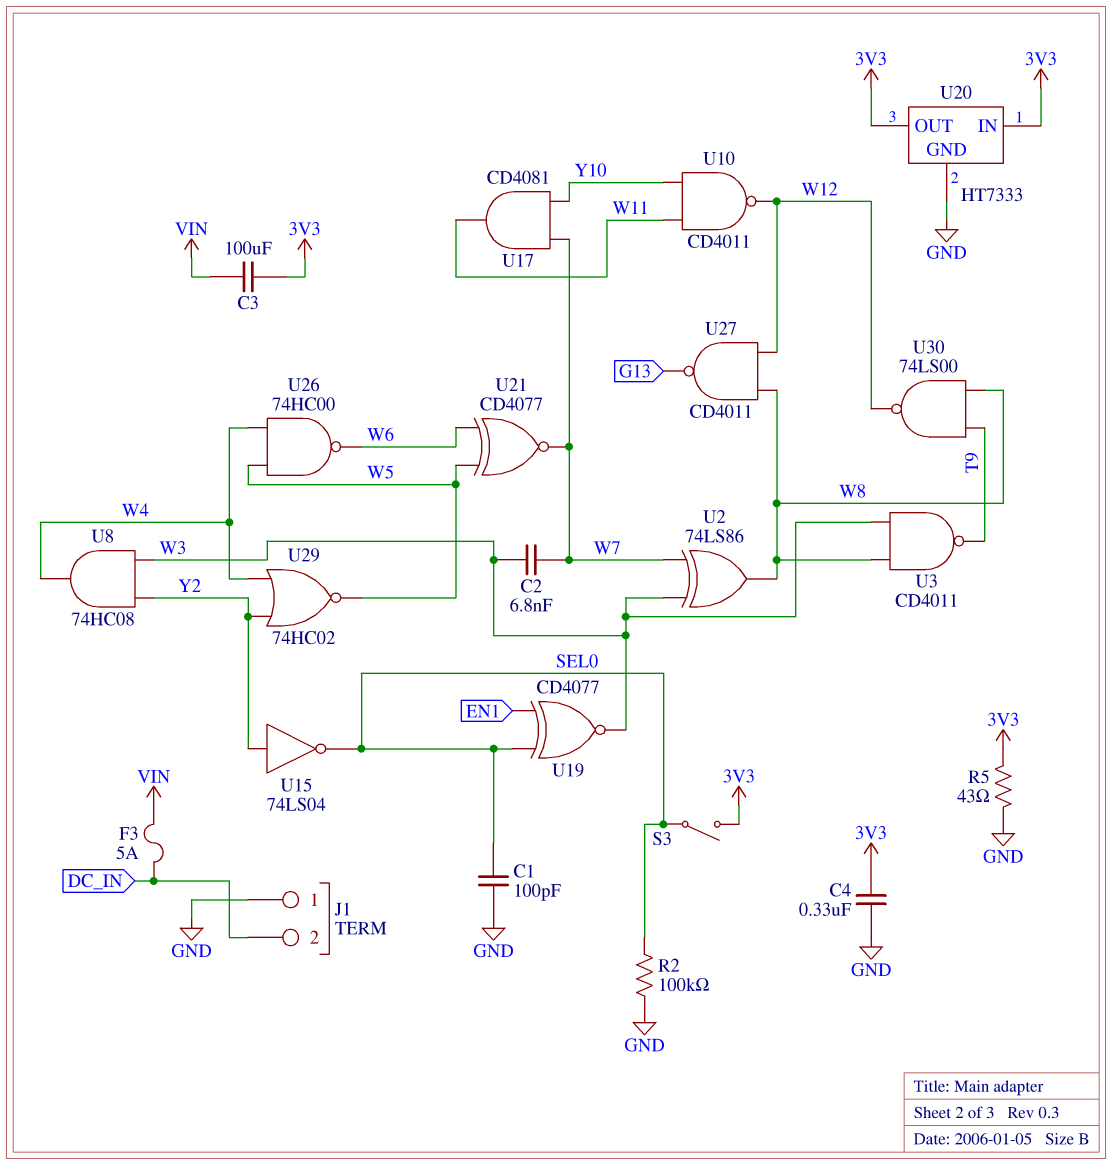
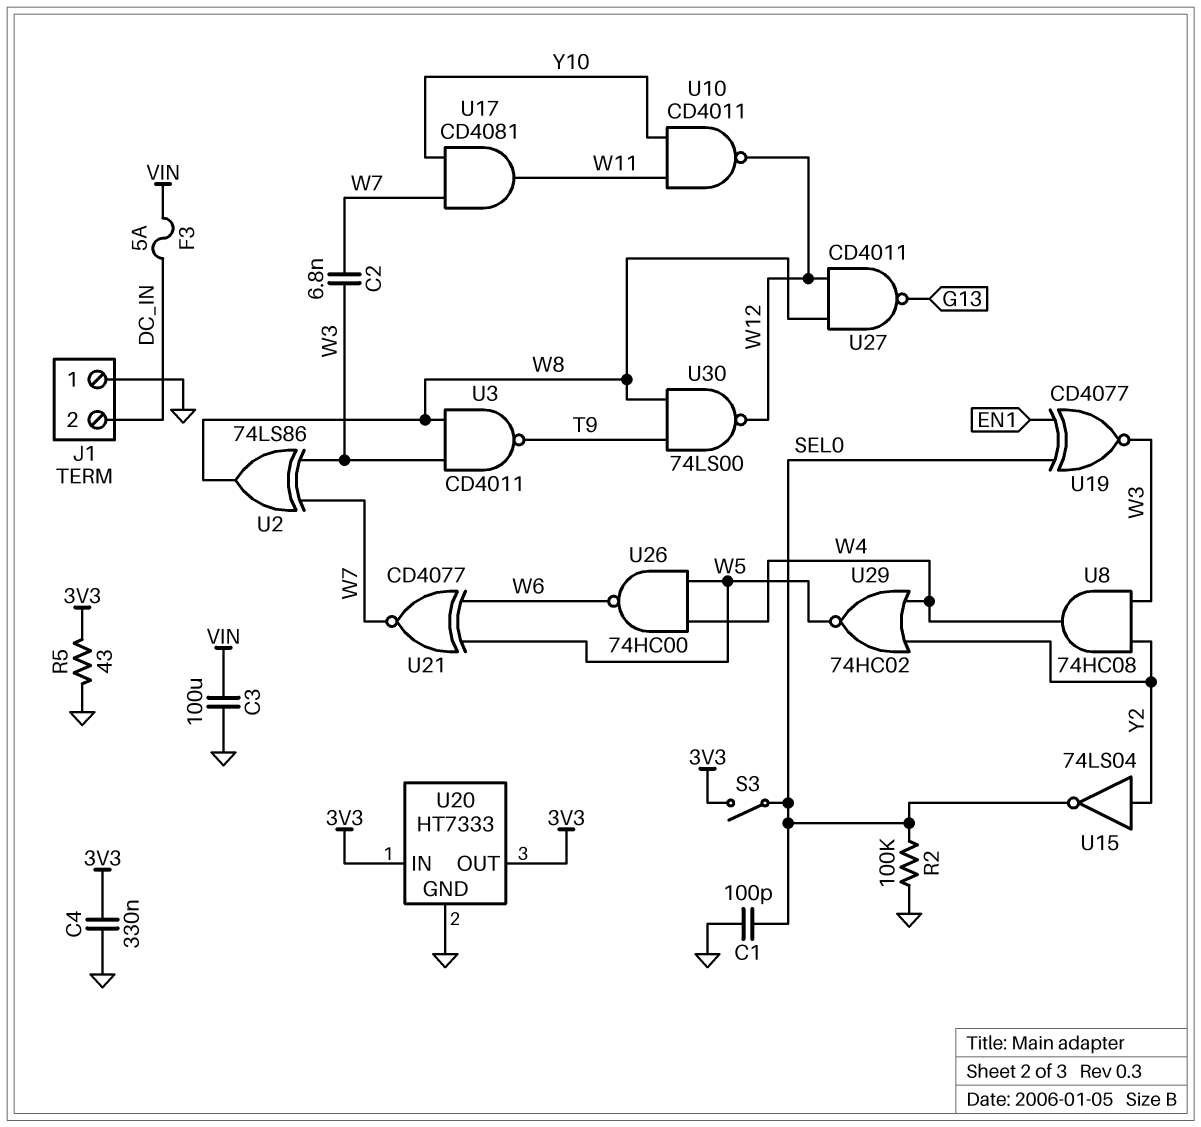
C3: 100uF (3V3, VIN) -> 100uF (GND, VIN)

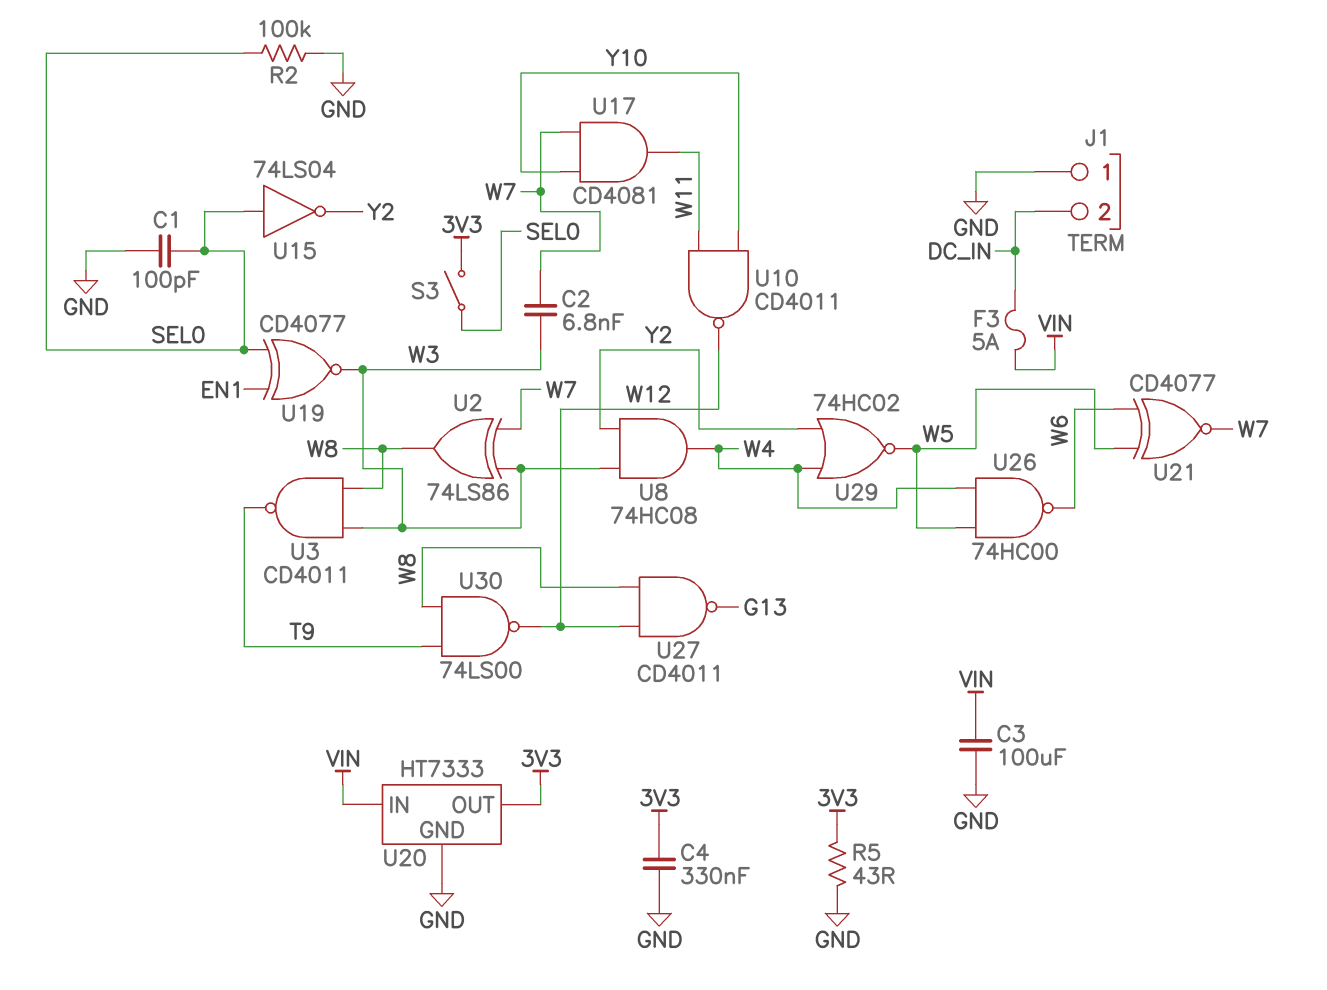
U15: NOT 74LS04 (in Y2, out SEL0) -> NOT 74LS04 (in SEL0, out Y2)
U20 pin IN: 3V3 -> VIN

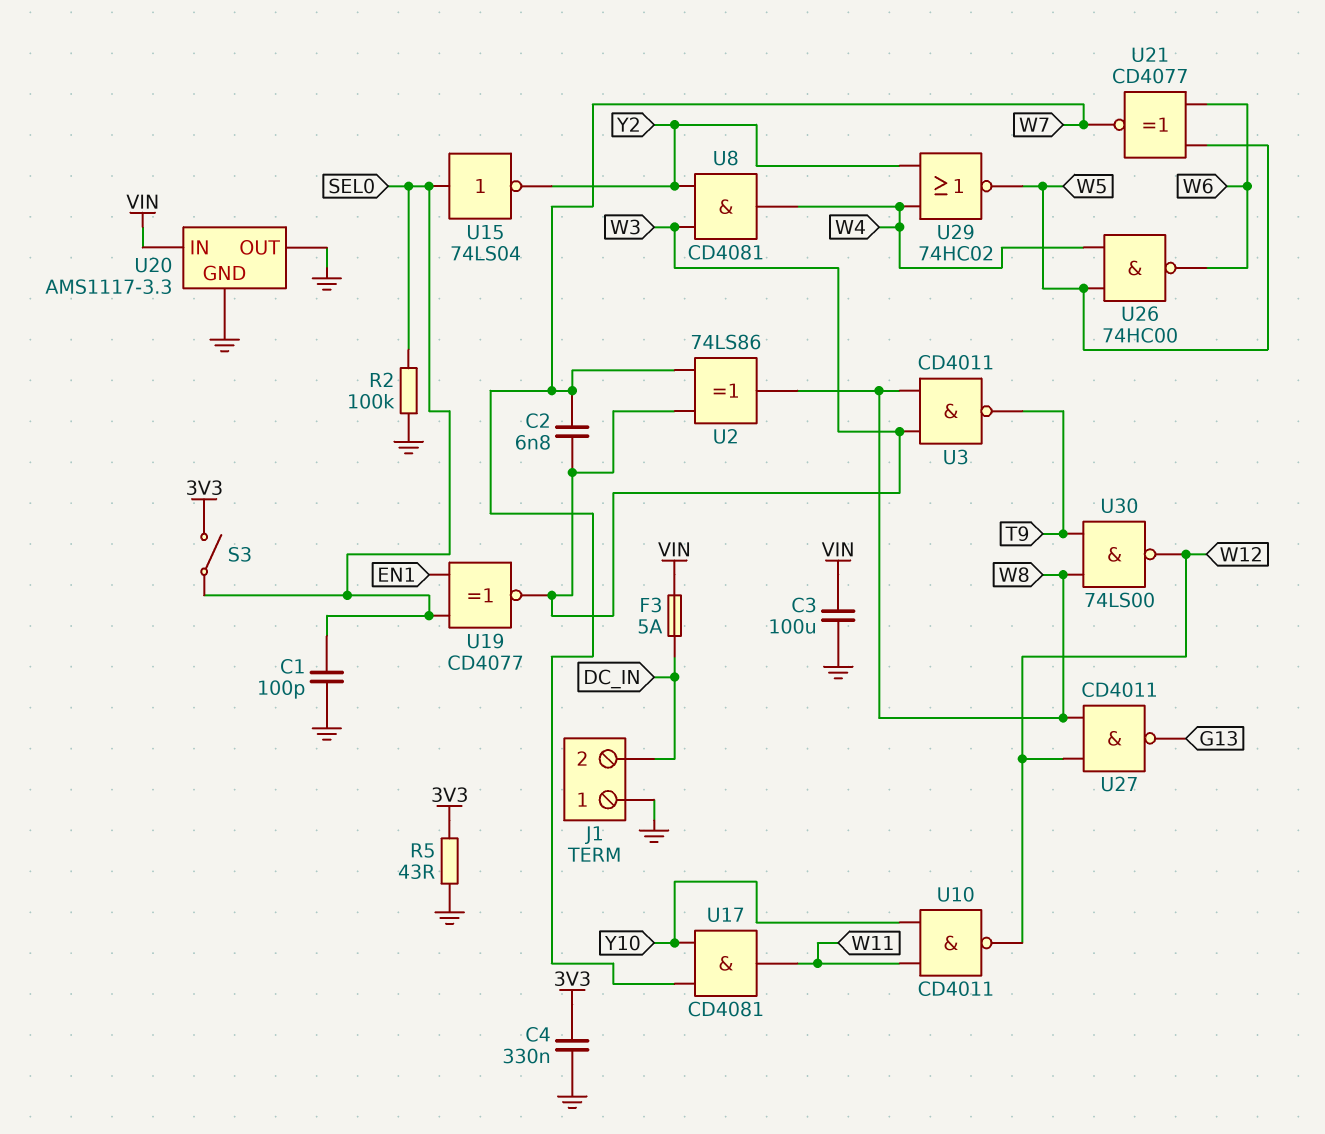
U8: AND 74HC08 (in W3, in Y2, out W4) -> AND CD4081 (in W3, in Y2, out W4)
U20: HT7333 -> AMS1117-3.3
U20 pin OUT: 3V3 -> GND

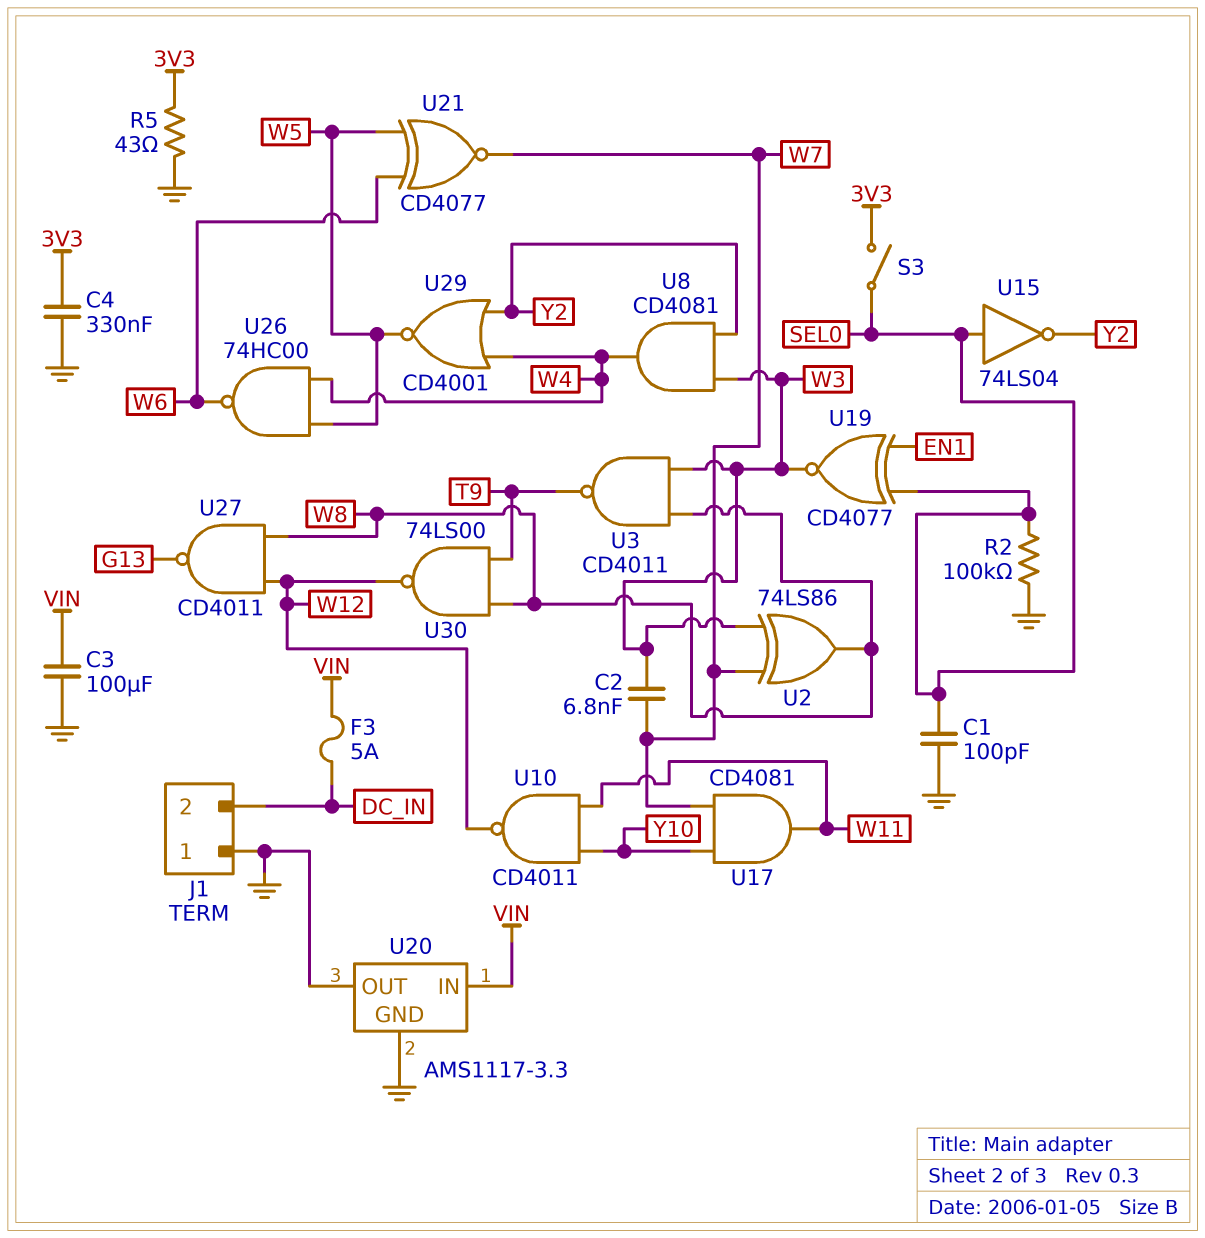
U29: NOR 74HC02 (in W4, in Y2, out W5) -> NOR CD4001 (in W4, in Y2, out W5)

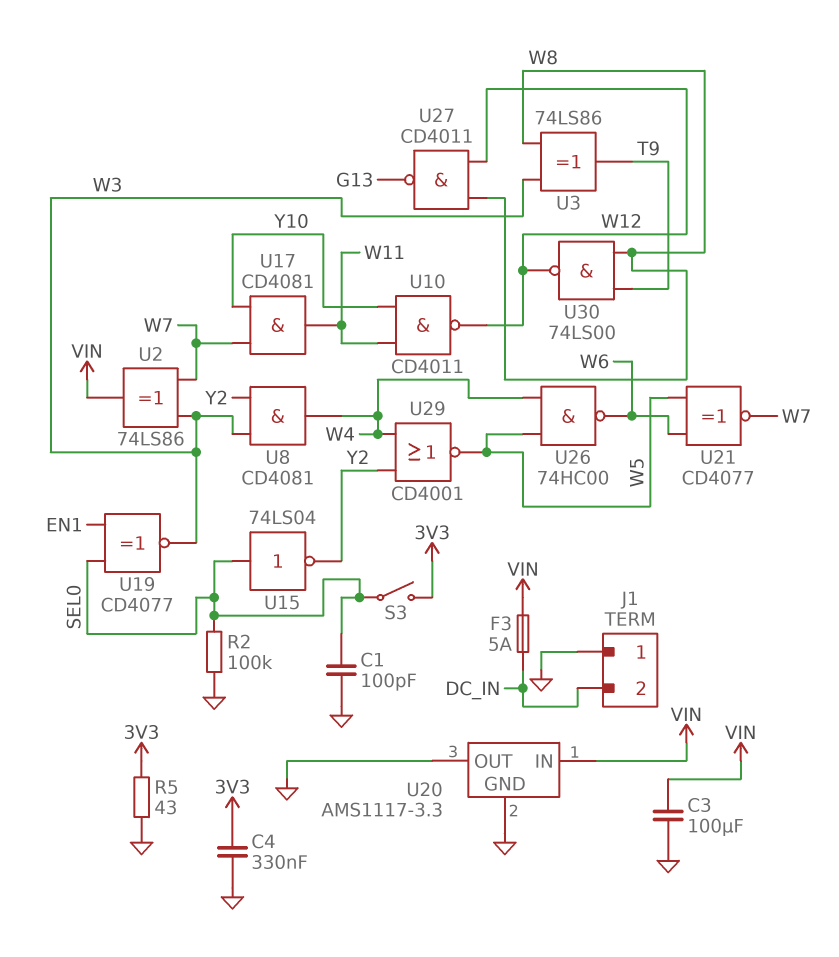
C2: 6.8nF (W3, W7) -> none
U2: XOR 74LS86 (in W3, in W7, out W8) -> XOR 74LS86 (in W3, in W7, out VIN)
U3: NAND CD4011 (in W3, in W8, out T9) -> XOR 74LS86 (in W3, in W8, out T9)

